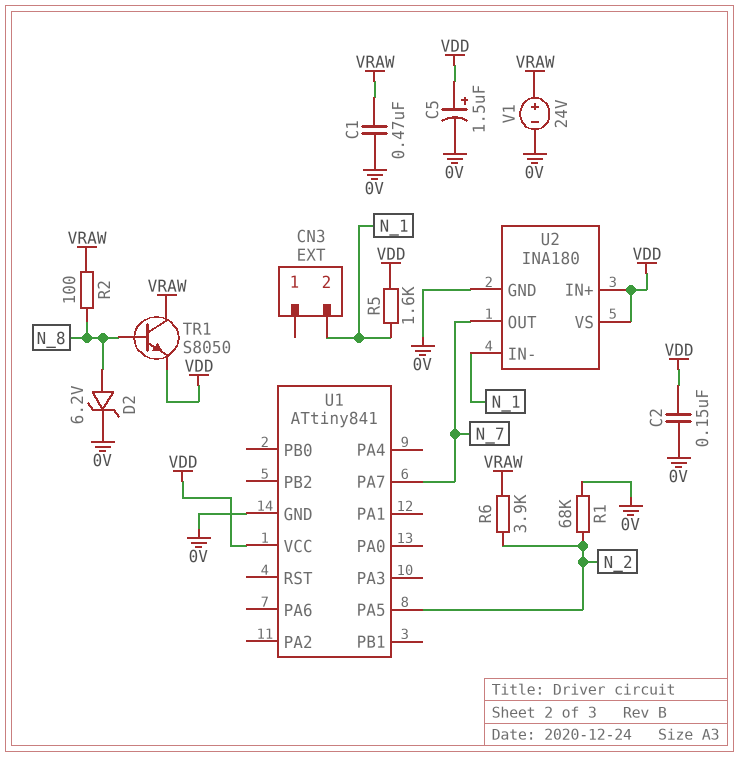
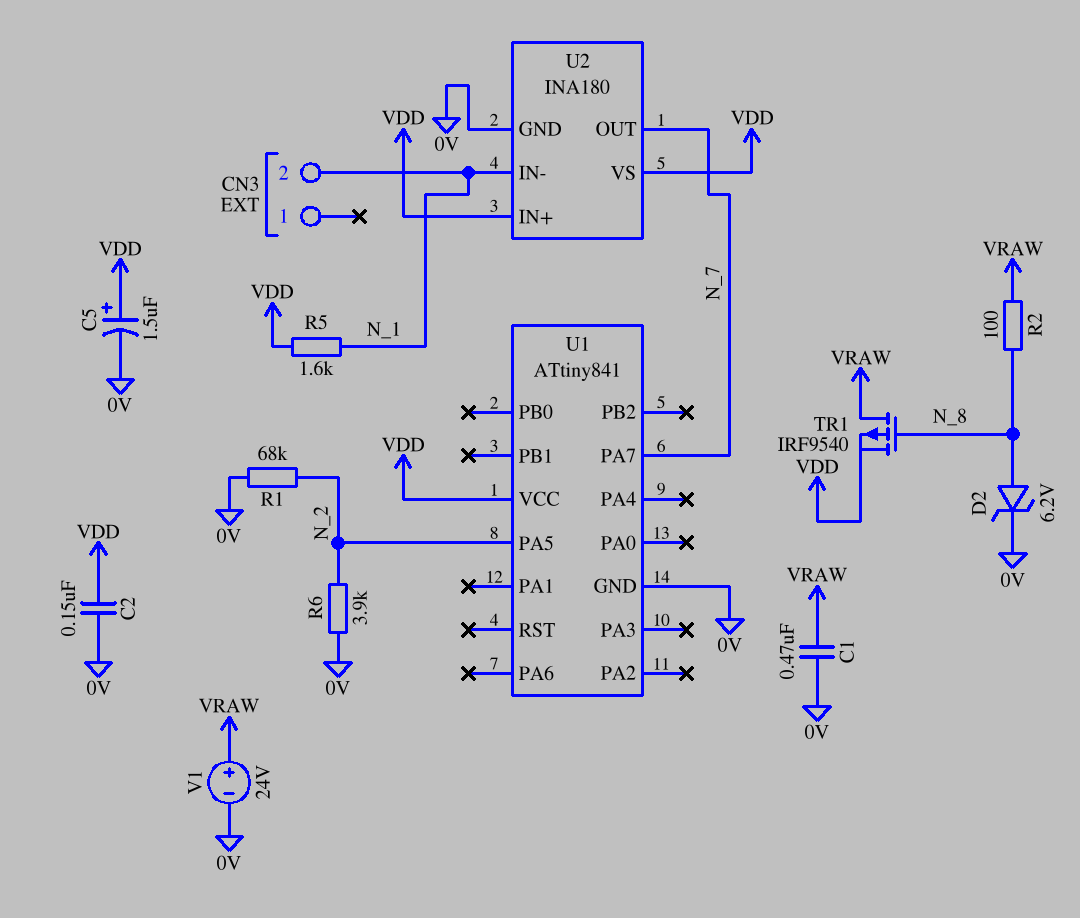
R6: 3.9k (N_2, VRAW) -> 3.9k (0V, N_2)
TR1: NPN S8050 (B N_8, C VRAW, E VDD) -> PMOS IRF9540 (G N_8, D VRAW, S VDD)

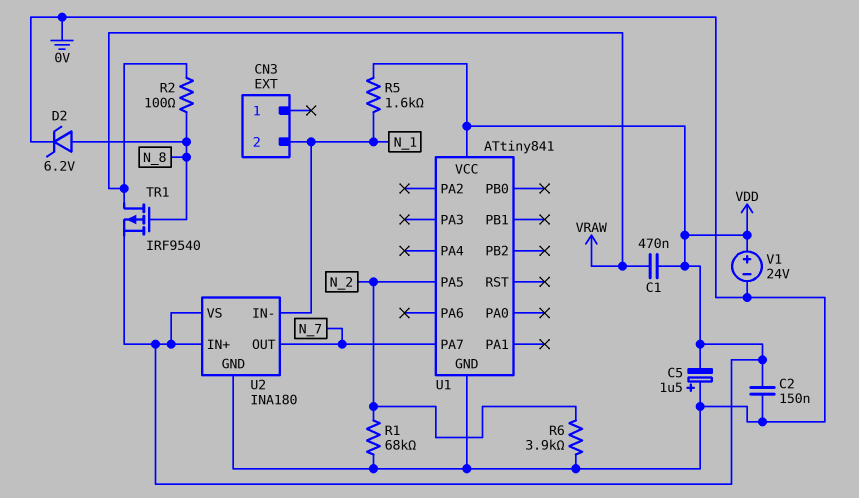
C1: 470nF (0V, VRAW) -> 470nF (VDD, VRAW)
C5: 1.5uF (plus VDD, minus 0V) -> 1.5uF (plus 0V, minus VDD)
V1: 24V (plus VRAW, minus 0V) -> 24V (plus VDD, minus 0V)

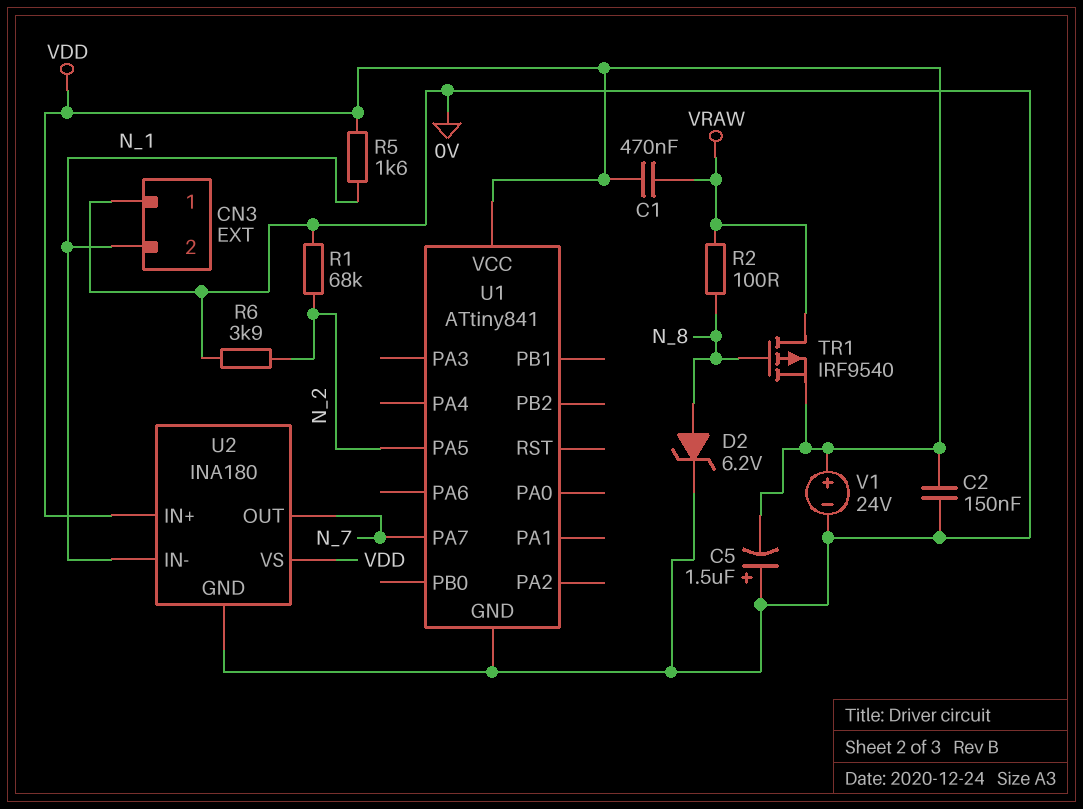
CN3 pin 1: none -> 0V

